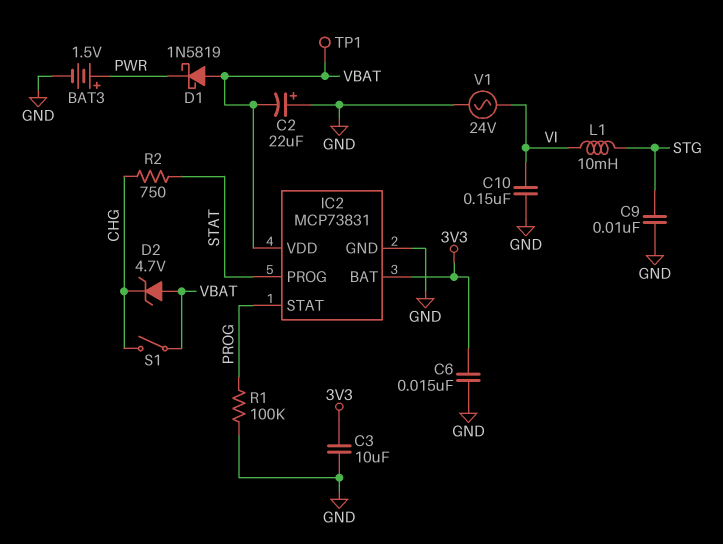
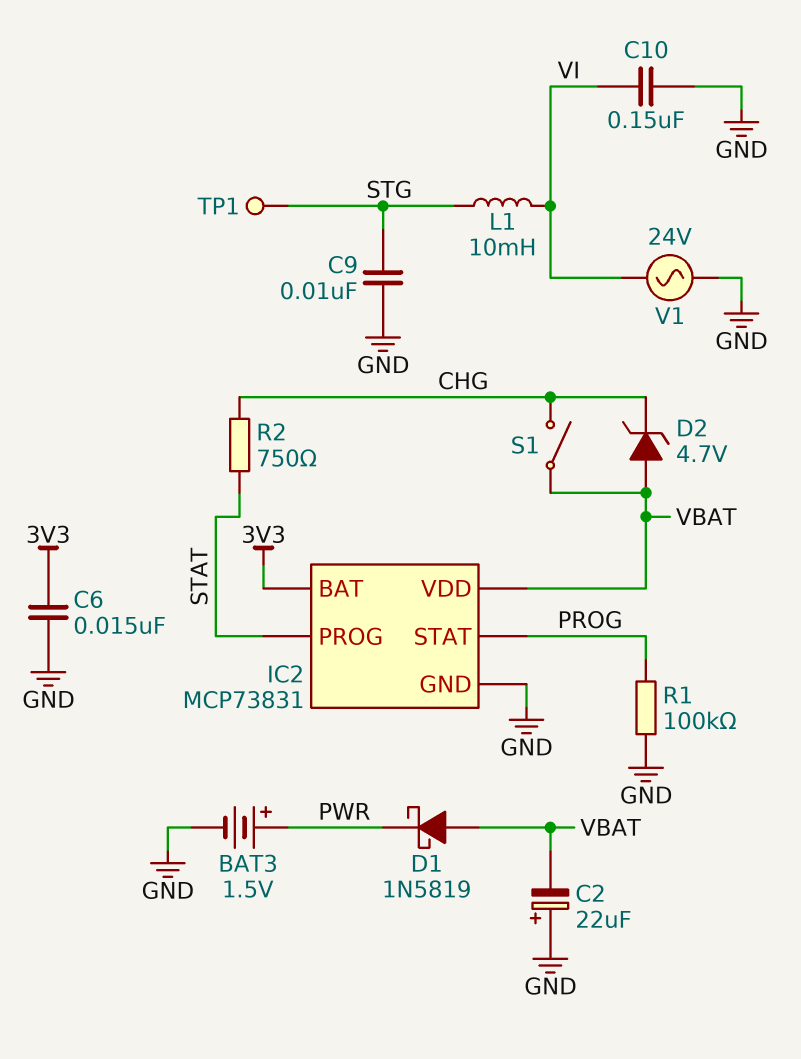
C3: 10uF (3V3, GND) -> none
TP1: test point (VBAT) -> test point (STG)

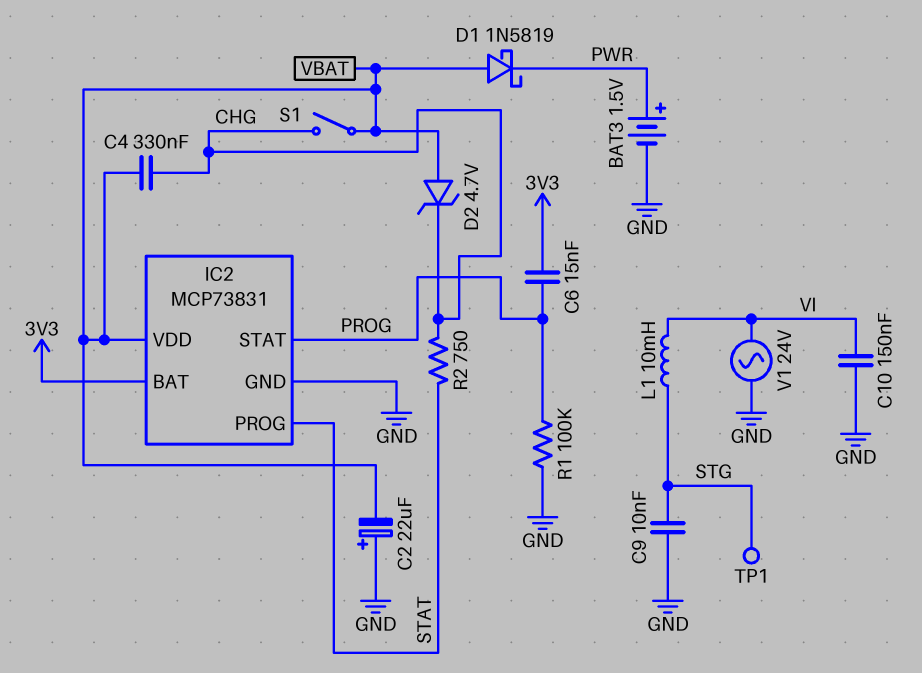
C4: none -> 330nF (CHG, VBAT)
C6: 15nF (3V3, GND) -> 15nF (3V3, PROG)

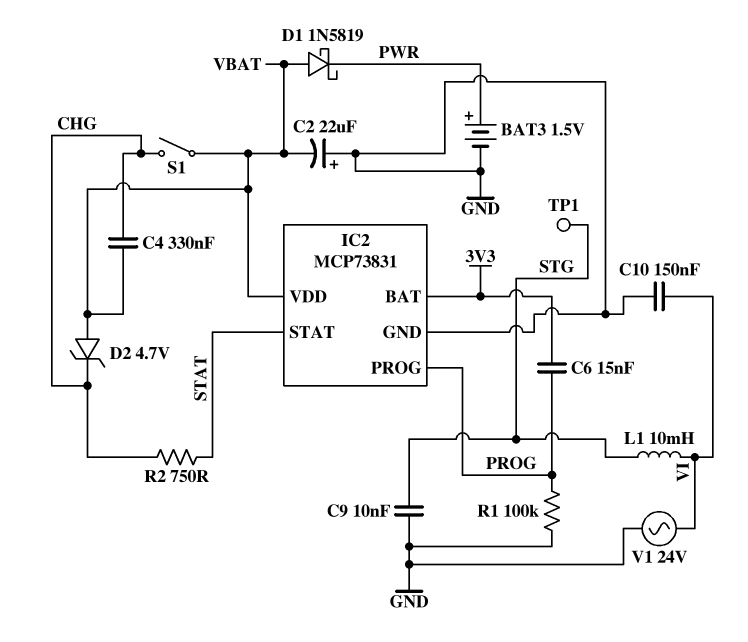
IC2 pin PROG: STAT -> PROG
IC2 pin STAT: PROG -> STAT

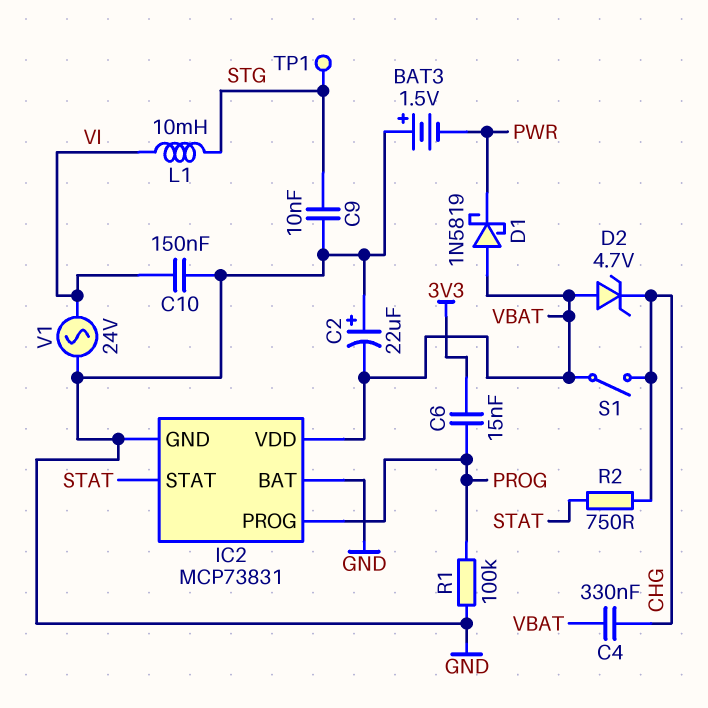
BAT3: 1.5V (plus PWR, minus GND) -> 1.5V (plus GND, minus PWR)
IC2 pin BAT: 3V3 -> GND

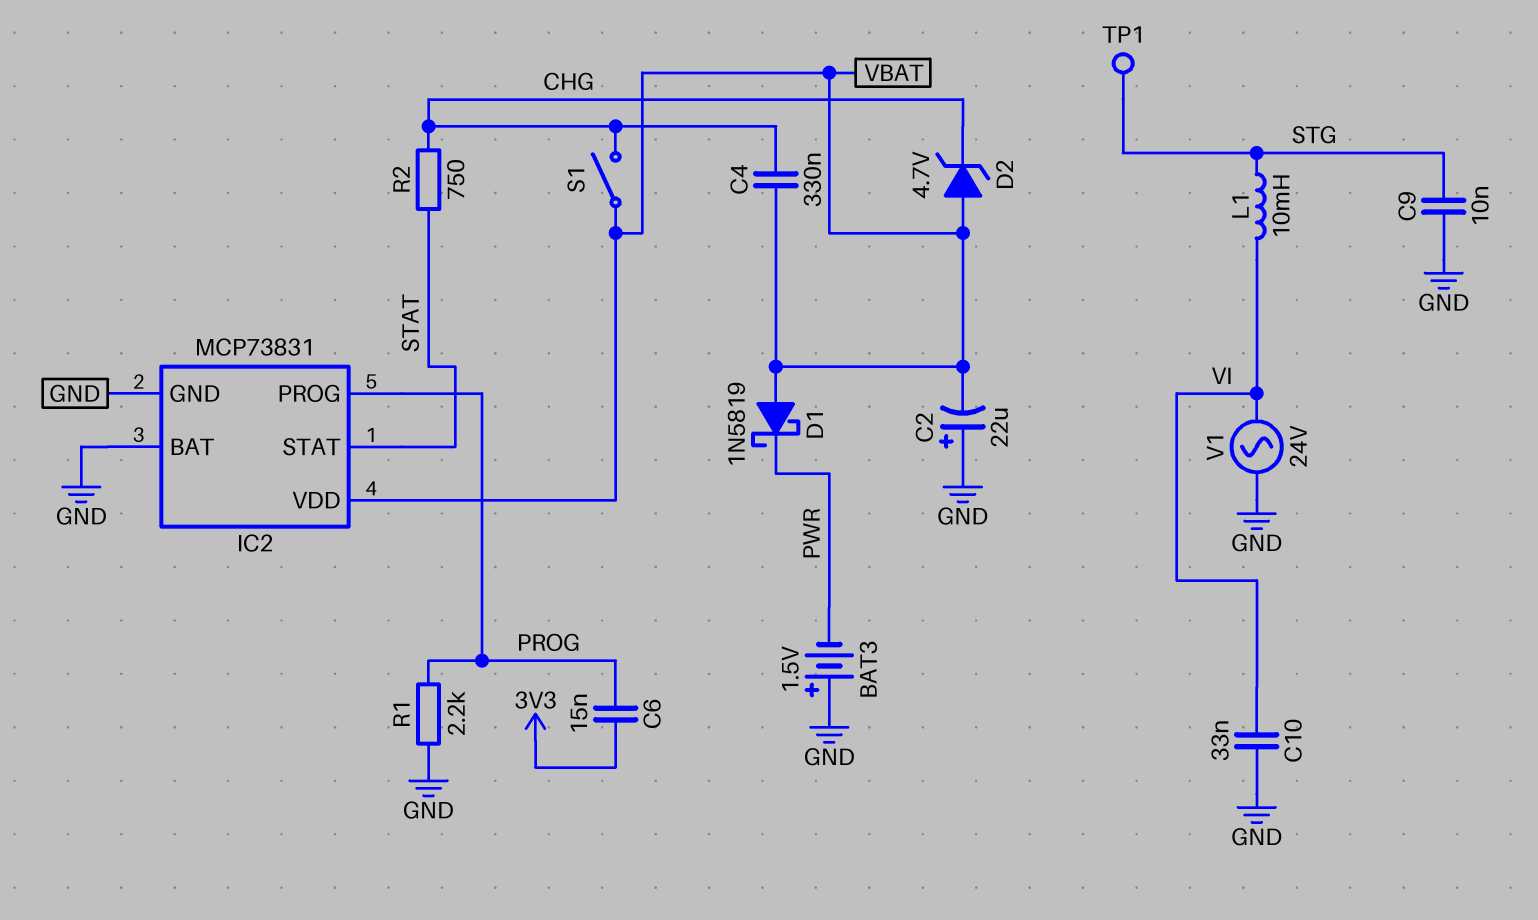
C10: 150nF (GND, VI) -> 33nF (GND, VI)
R1: 100k (GND, PROG) -> 2.2k (GND, PROG)

